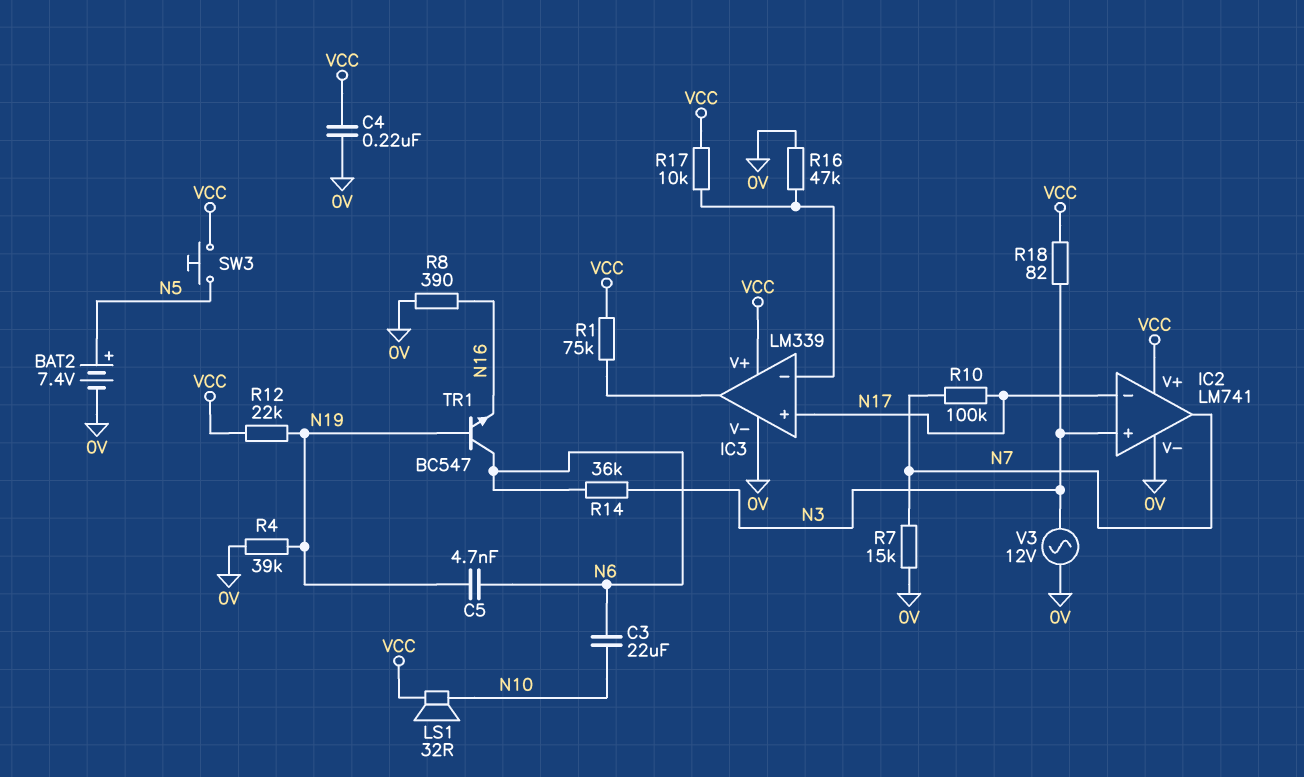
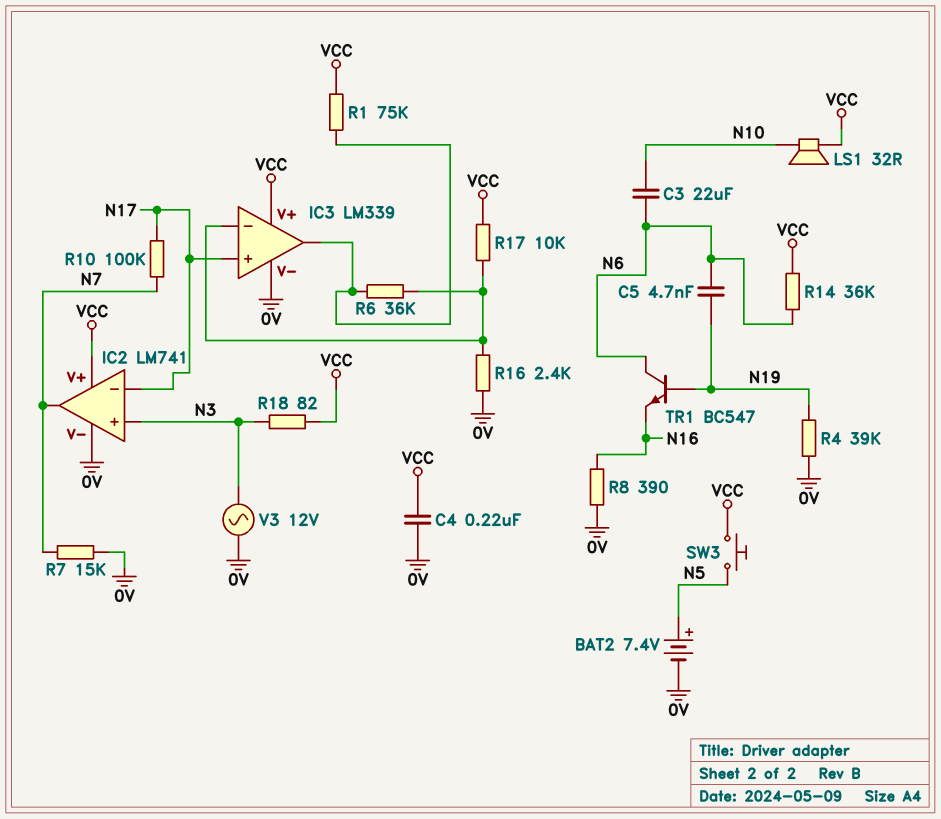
R6: none -> 36k (IC3/in-, IC3/out)
R12: 22k (N19, VCC) -> none
R14: 36k (N3, N6) -> 36k (N6, VCC)
R16: 47k (0V, IC3/in-) -> 2.4k (0V, IC3/in-)

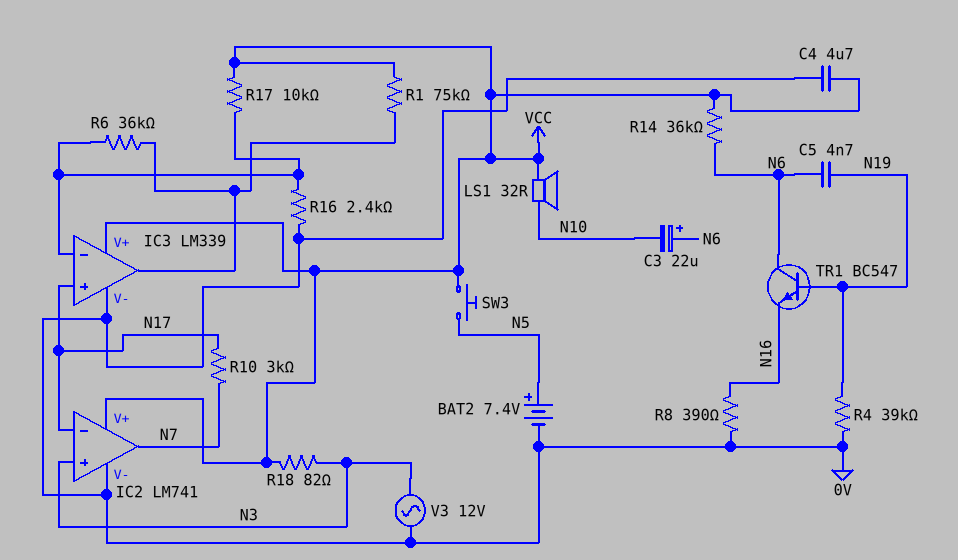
C3: 22uF (N6, N10) -> 22uF (plus N6, minus N10)
C4: 220nF (0V, VCC) -> 4.7uF (0V, VCC)
R7: 15k (0V, N7) -> none
R10: 100k (N7, N17) -> 3k (N7, N17)

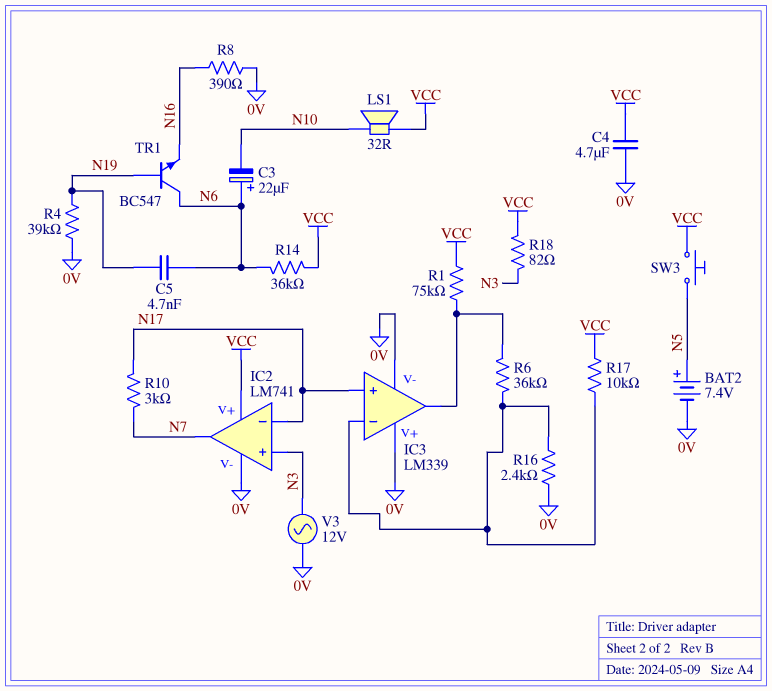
IC3 pin V+: VCC -> 0V

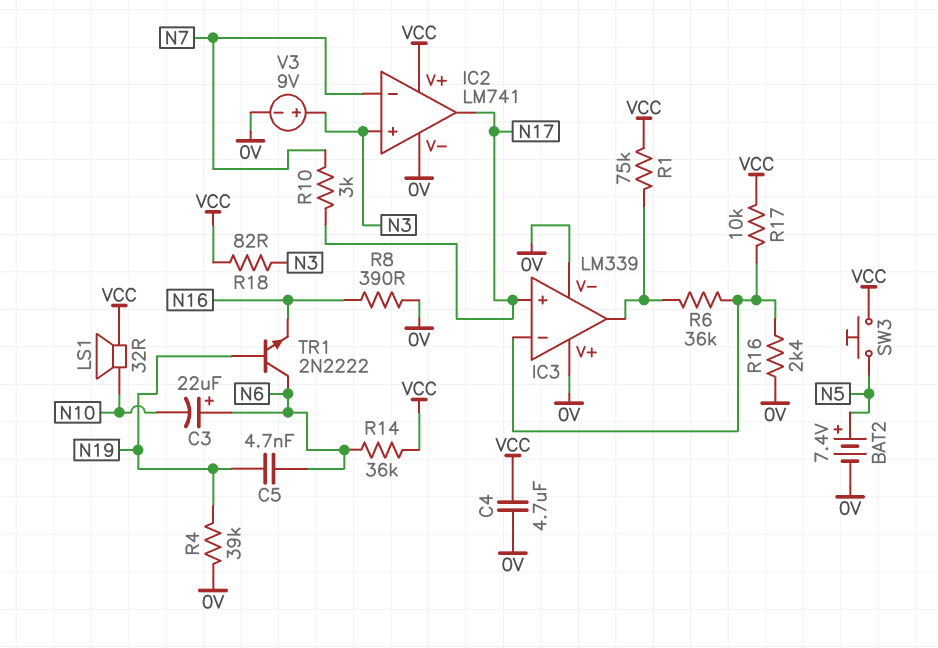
IC2 pin in-: N17 -> N7
IC2 pin out: N7 -> N17
TR1: NPN BC547 (B N19, C N6, E N16) -> NPN 2N2222 (B N19, C N6, E N16)
V3: AC 12V (0V, N3) -> 9V (plus N3, minus 0V)

